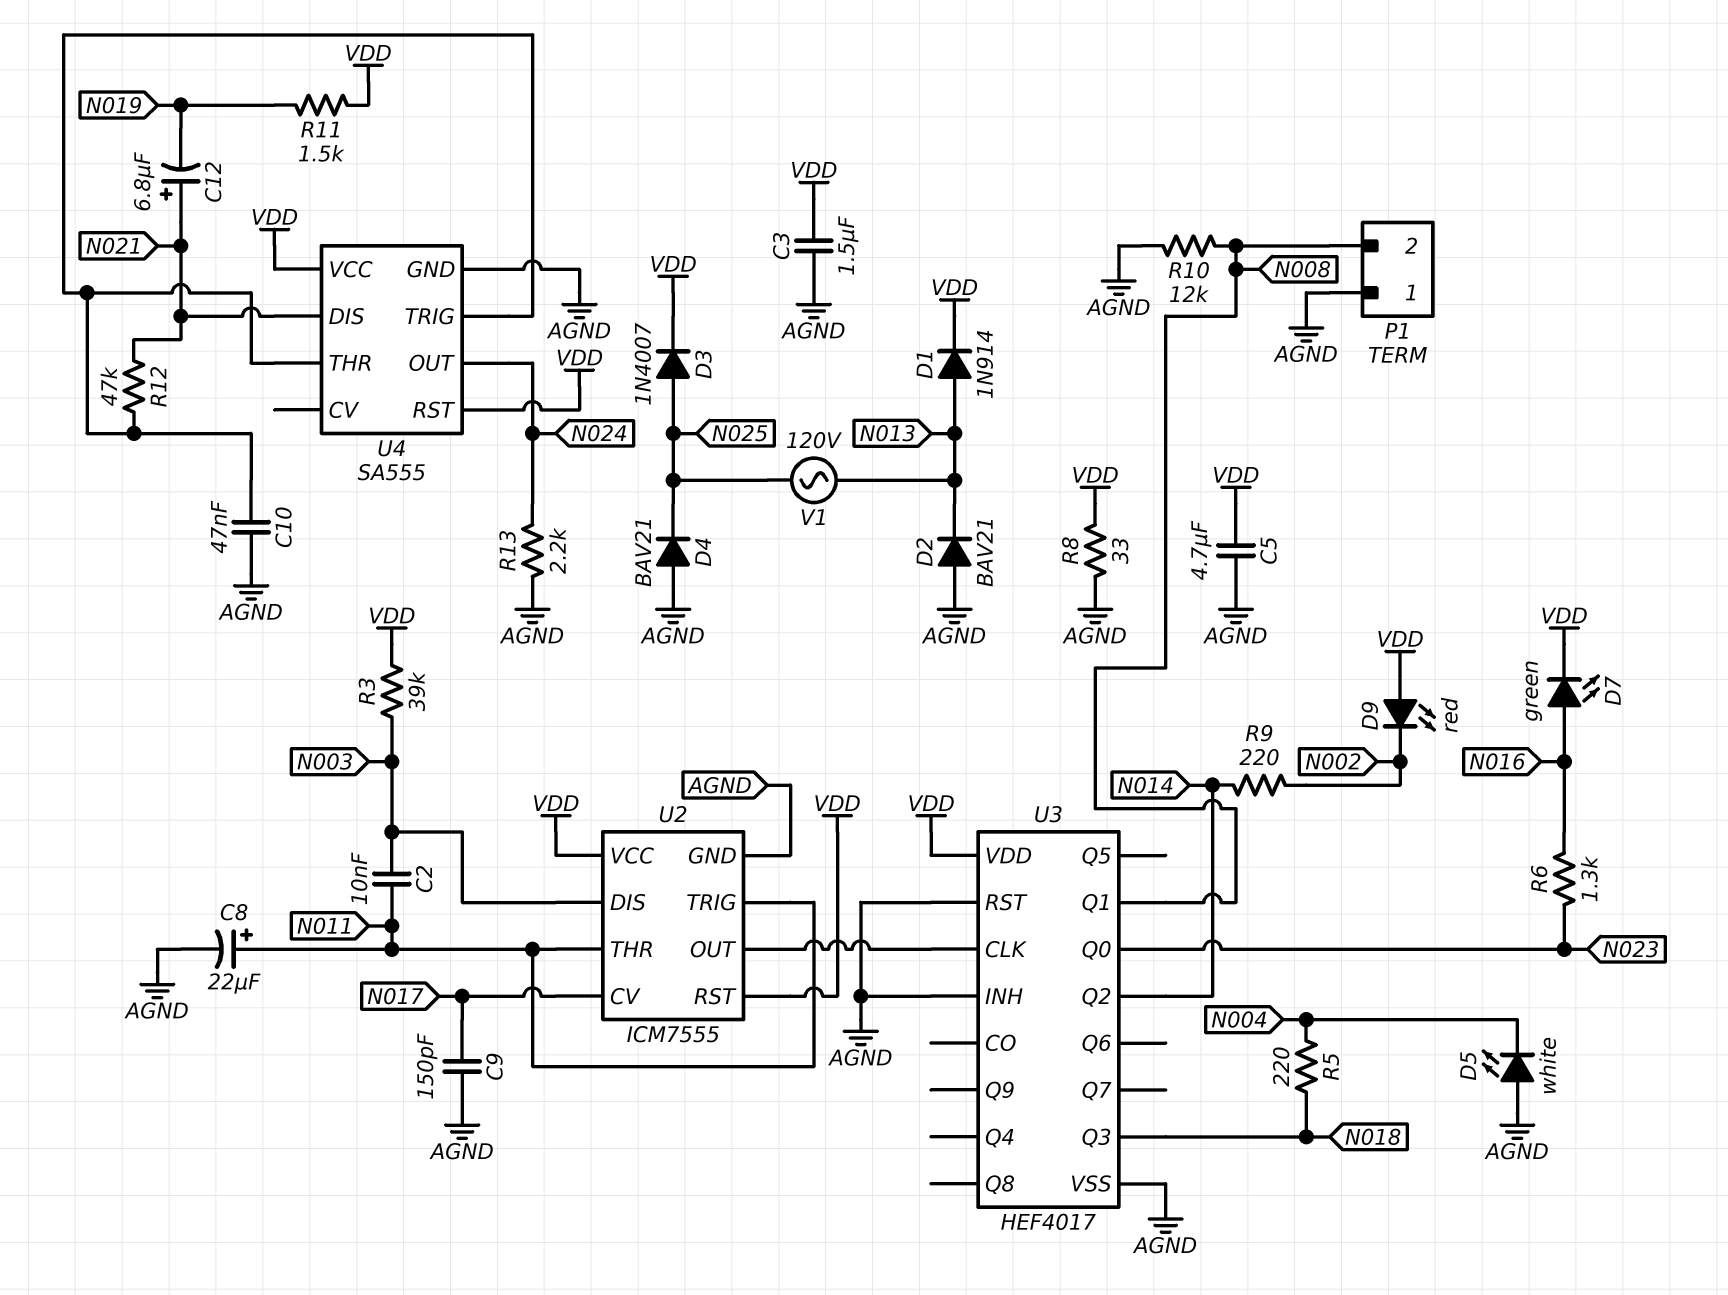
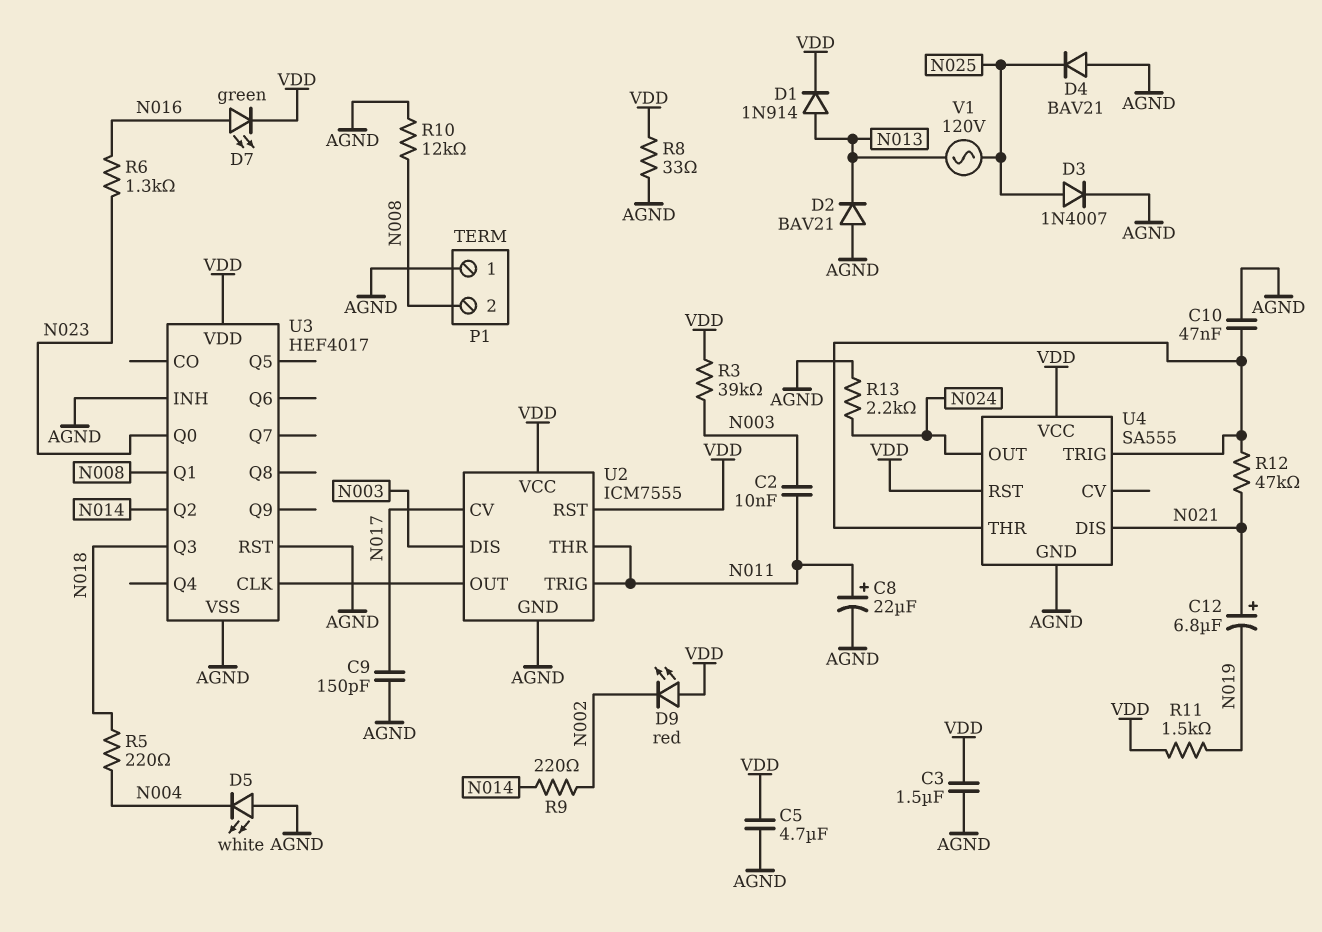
D3: diode 1N4007 (A N025, K VDD) -> diode 1N4007 (A N025, K AGND)

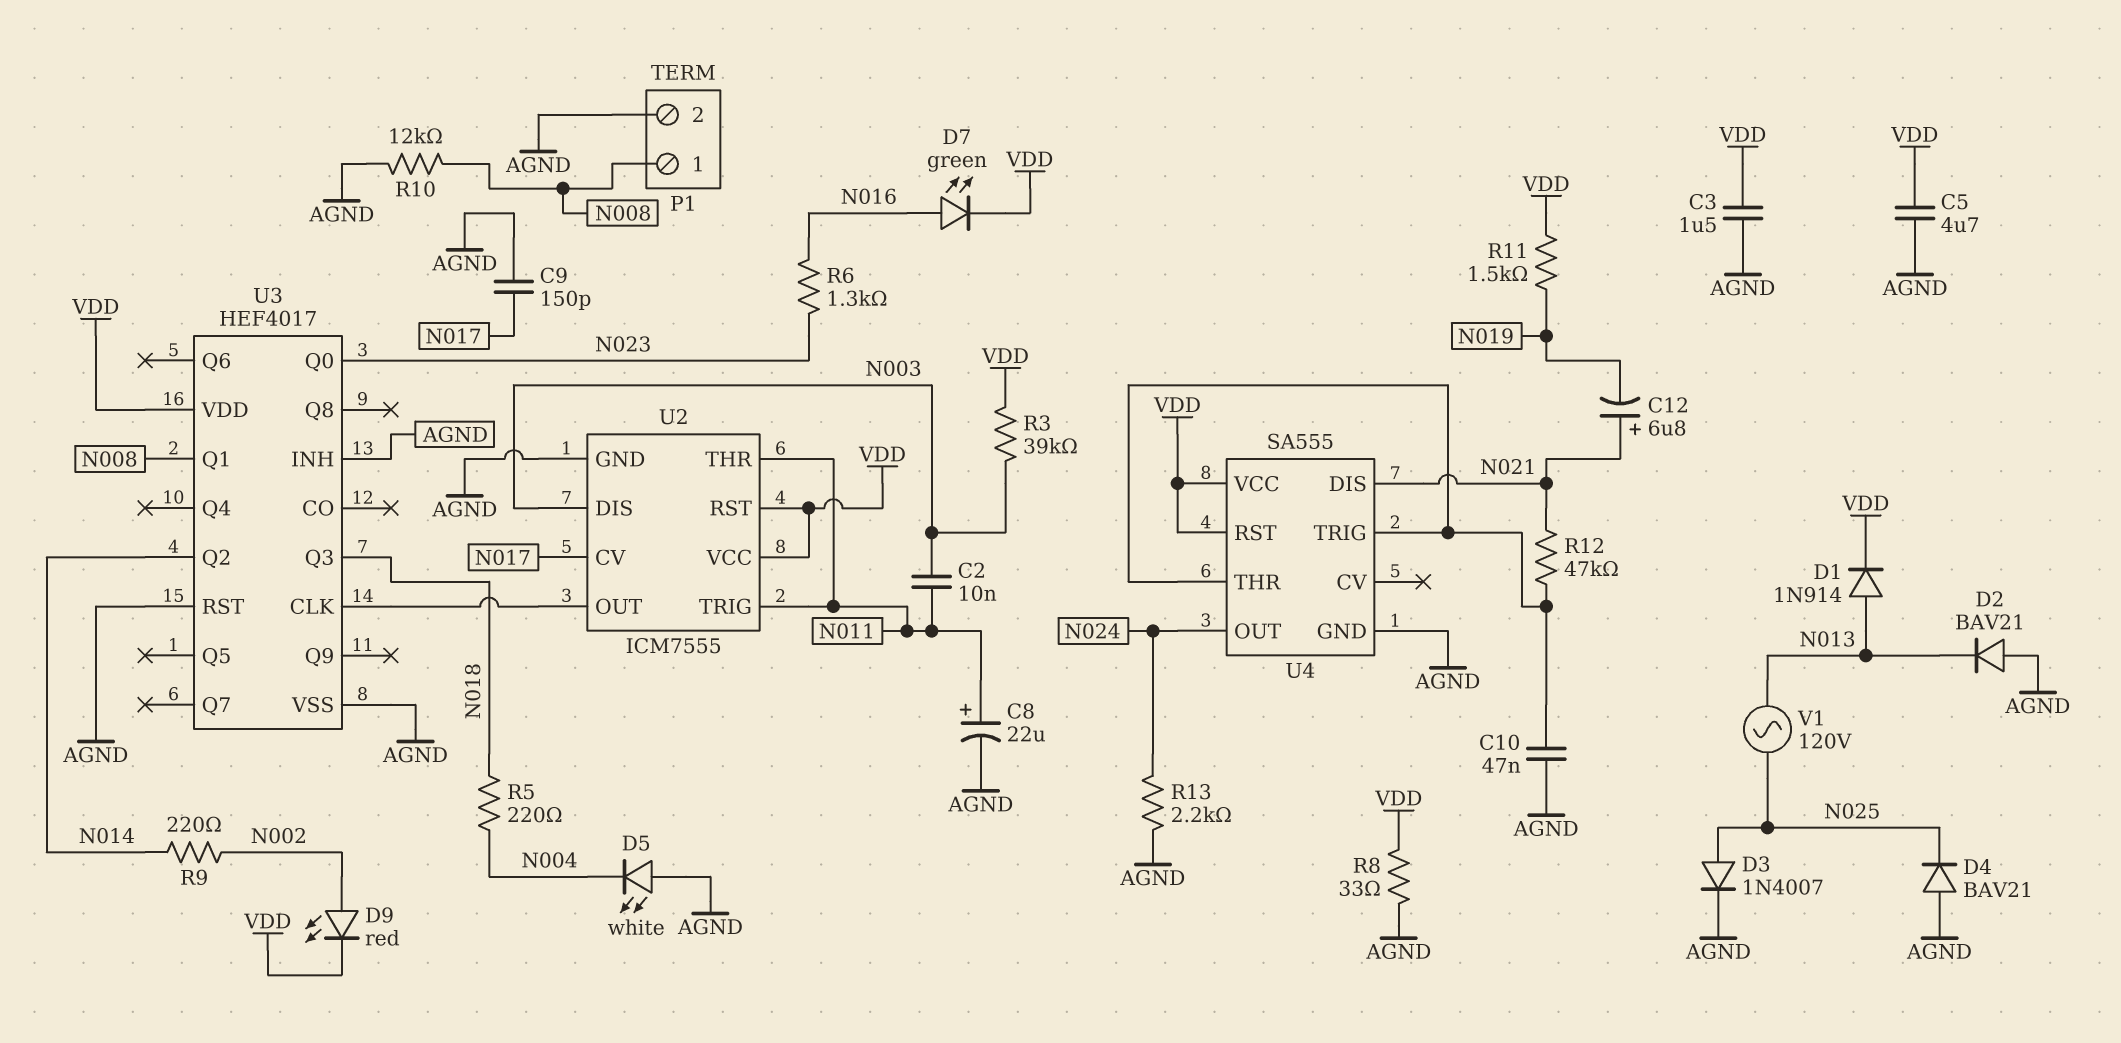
D9: LED red (A VDD, K N002) -> LED red (A N002, K VDD)
P1 pin 1: AGND -> N008
P1 pin 2: N008 -> AGND

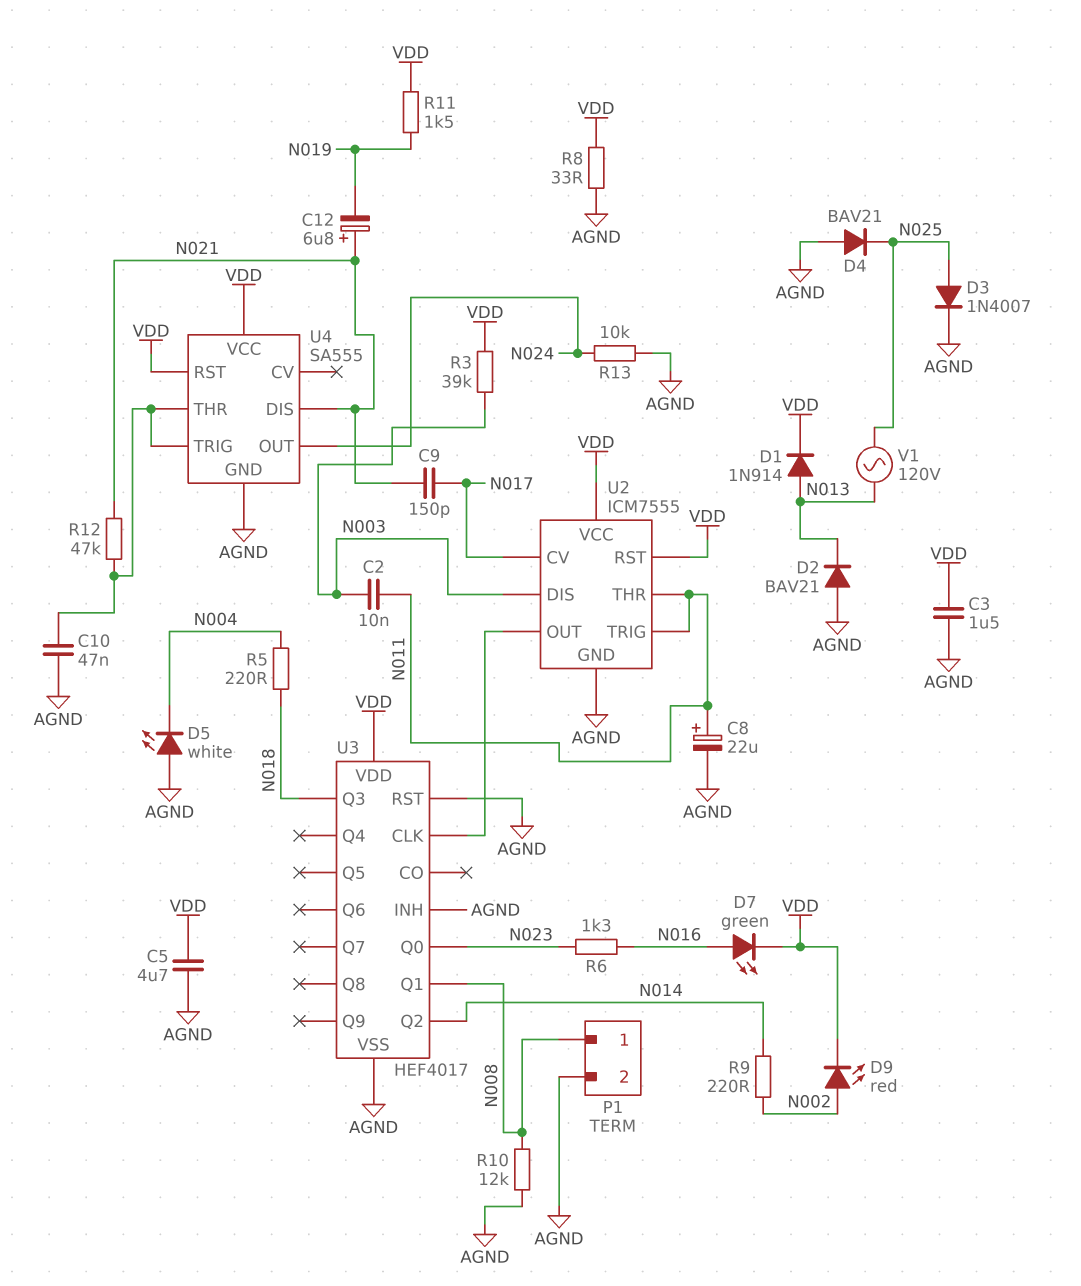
C9: 150pF (AGND, N017) -> 150pF (N017, N021)
R13: 2.2k (AGND, N024) -> 10k (AGND, N024)

